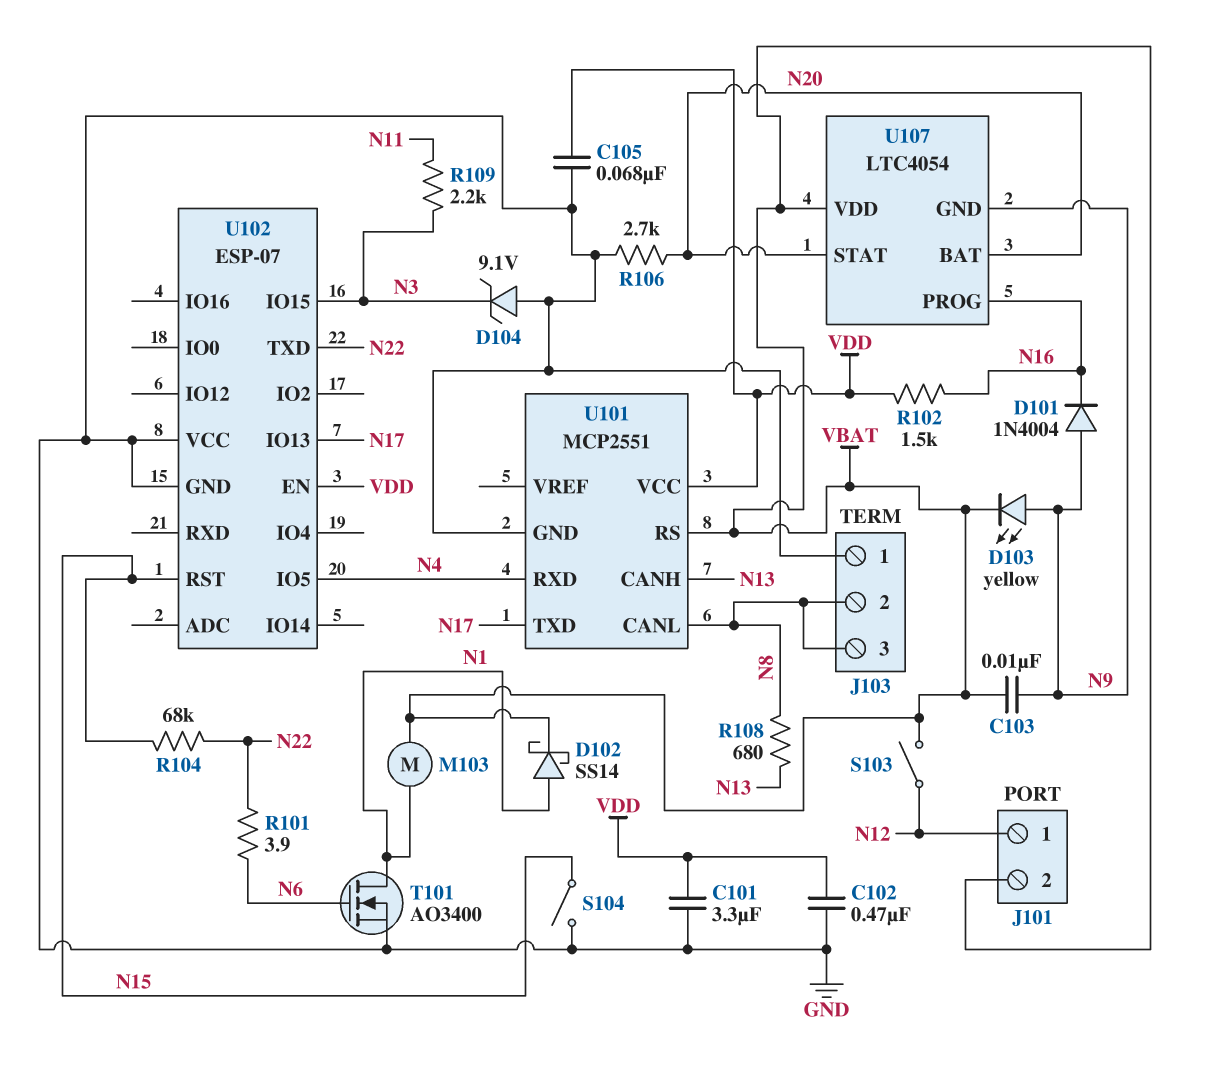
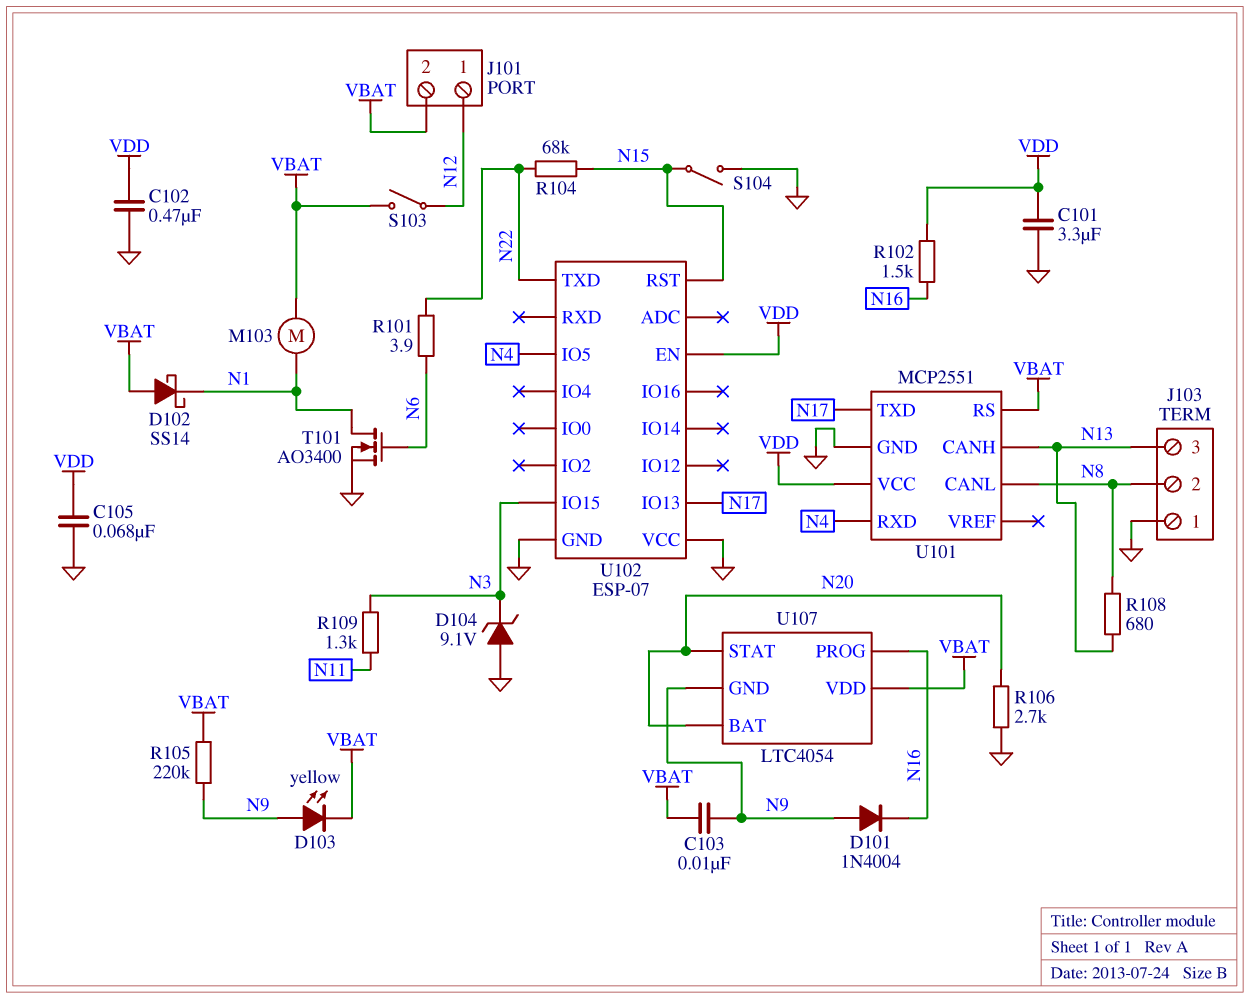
D102: schottky SS14 (A N1, K VBAT) -> schottky SS14 (A VBAT, K N1)
J103 pin 3: N8 -> N13
R105: none -> 220k (N9, VBAT)
R109: 2.2k (N3, N11) -> 1.3k (N3, N11)

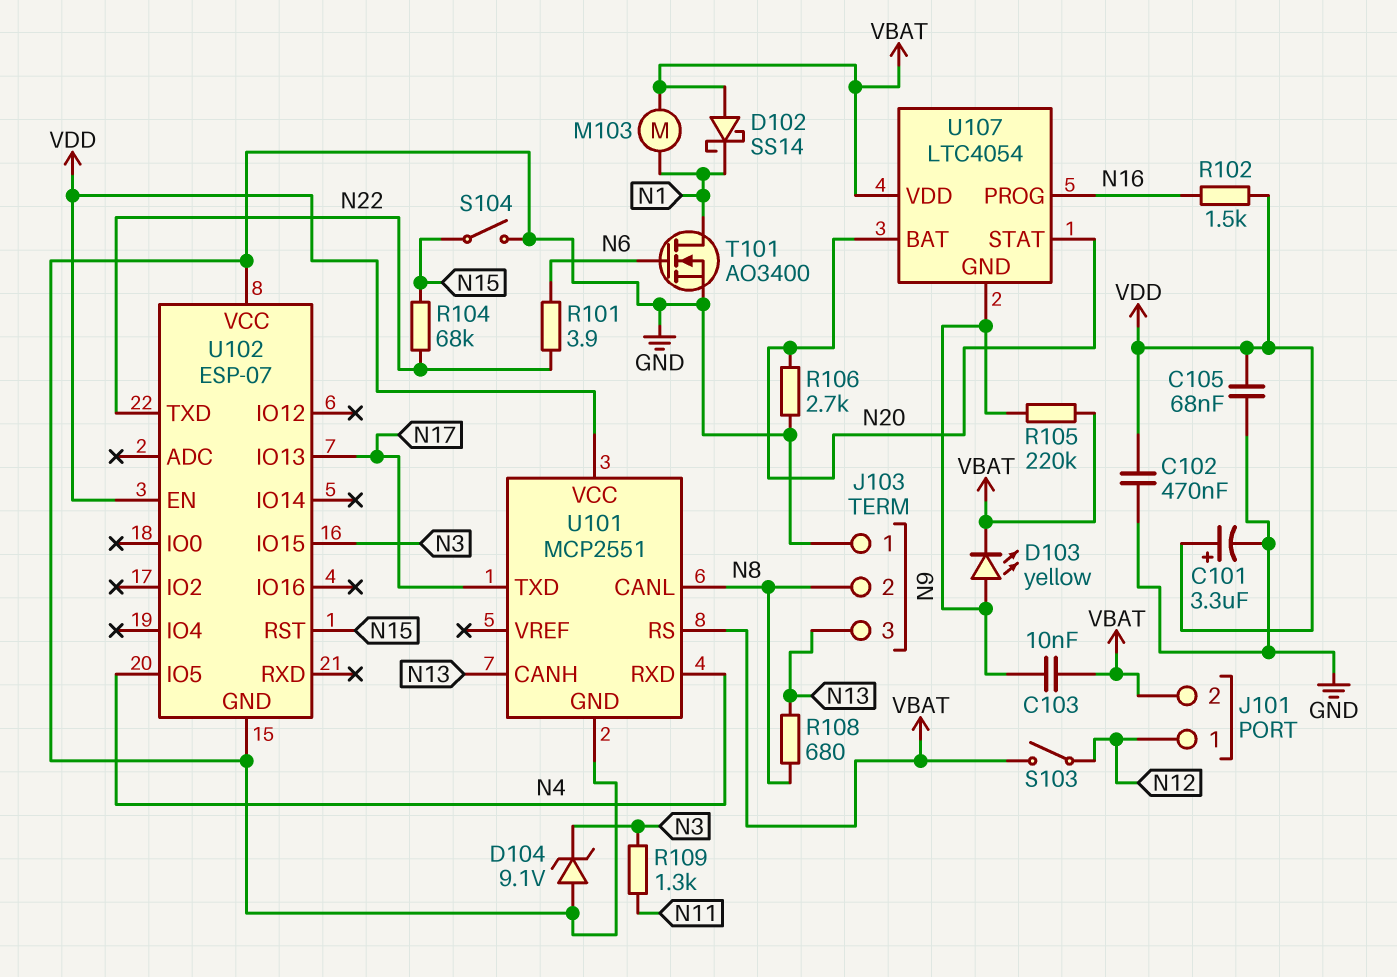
C101: 3.3uF (GND, VDD) -> 3.3uF (plus VDD, minus GND)
D101: diode 1N4004 (A N9, K N16) -> none

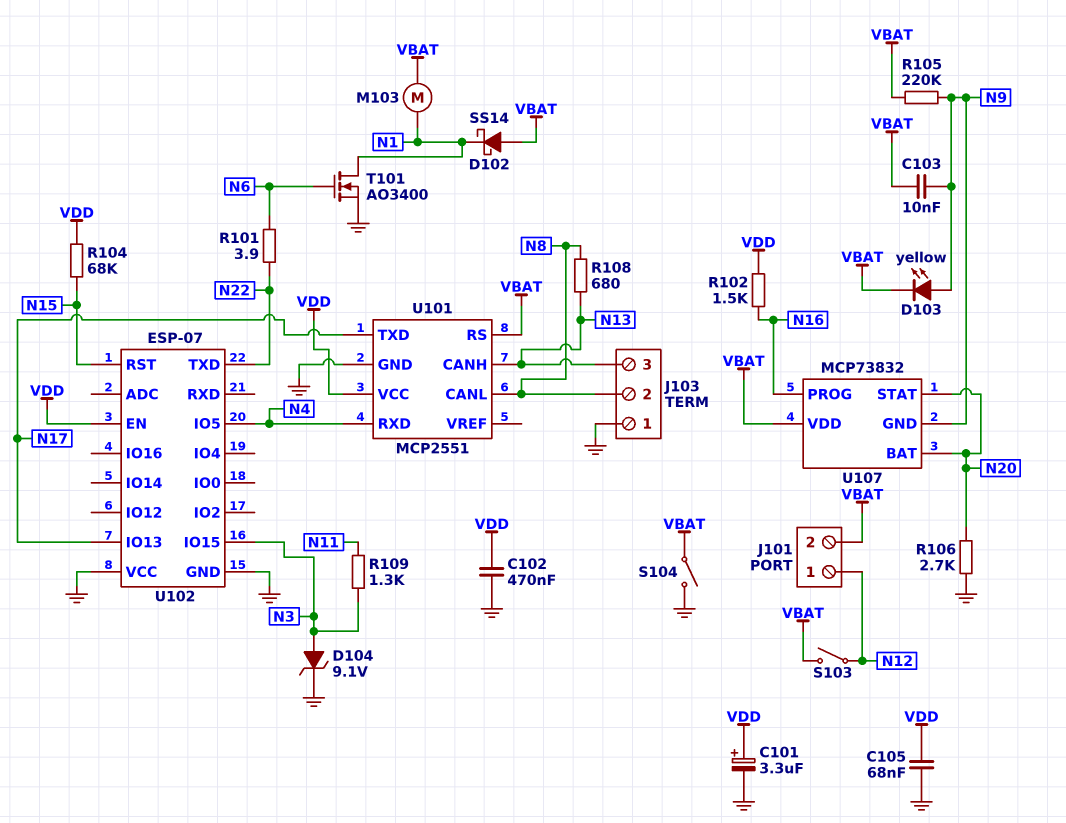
D104: zener 9.1V (A GND, K N3) -> zener 9.1V (A N3, K GND)
R104: 68k (N15, N22) -> 68k (N15, VDD)
S104: switch (GND, N15) -> switch (GND, VBAT)
U107: LTC4054 -> MCP73832

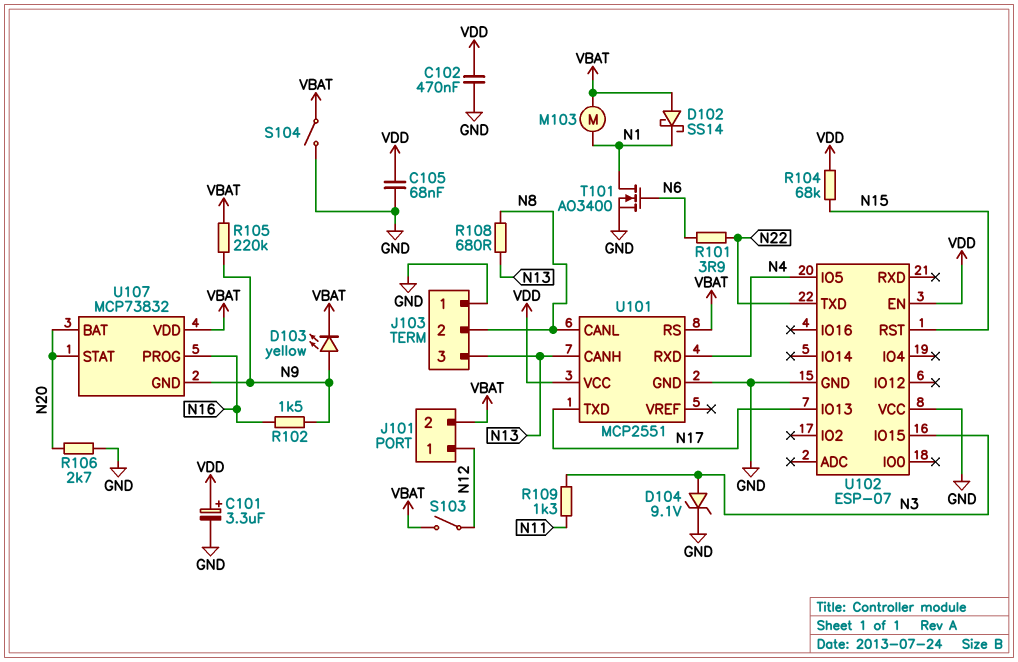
C103: 10nF (N9, VBAT) -> none
R102: 1.5k (N16, VDD) -> 1.5k (N9, N16)

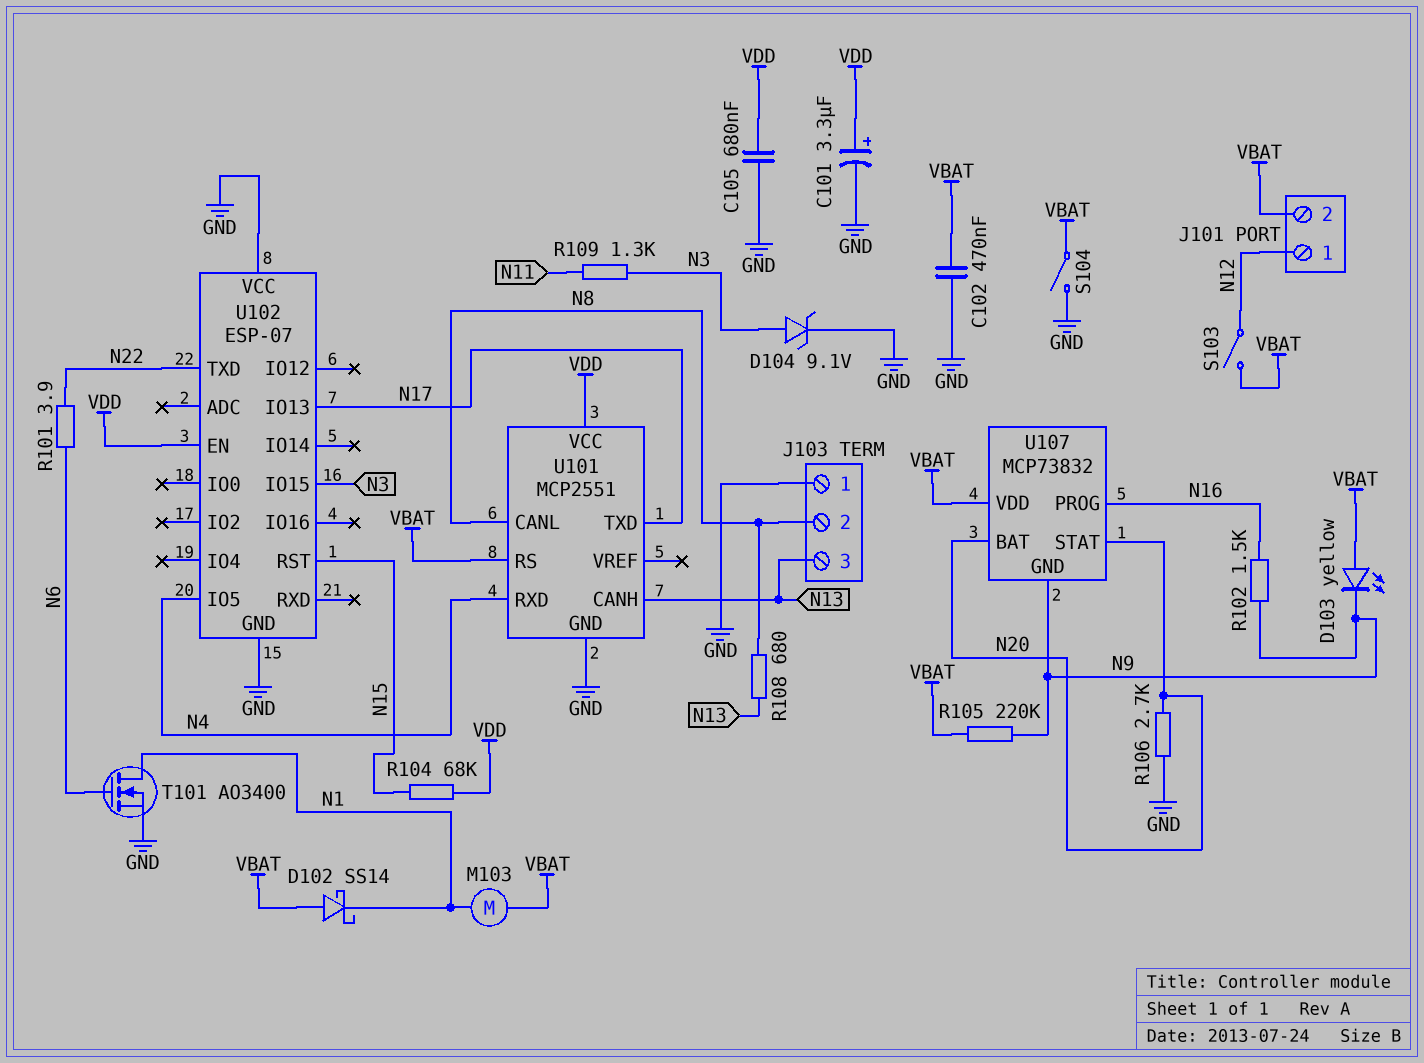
C102: 470nF (GND, VDD) -> 470nF (GND, VBAT)
C105: 68nF (GND, VDD) -> 680nF (GND, VDD)
D103: LED yellow (A N9, K VBAT) -> LED yellow (A VBAT, K N9)

